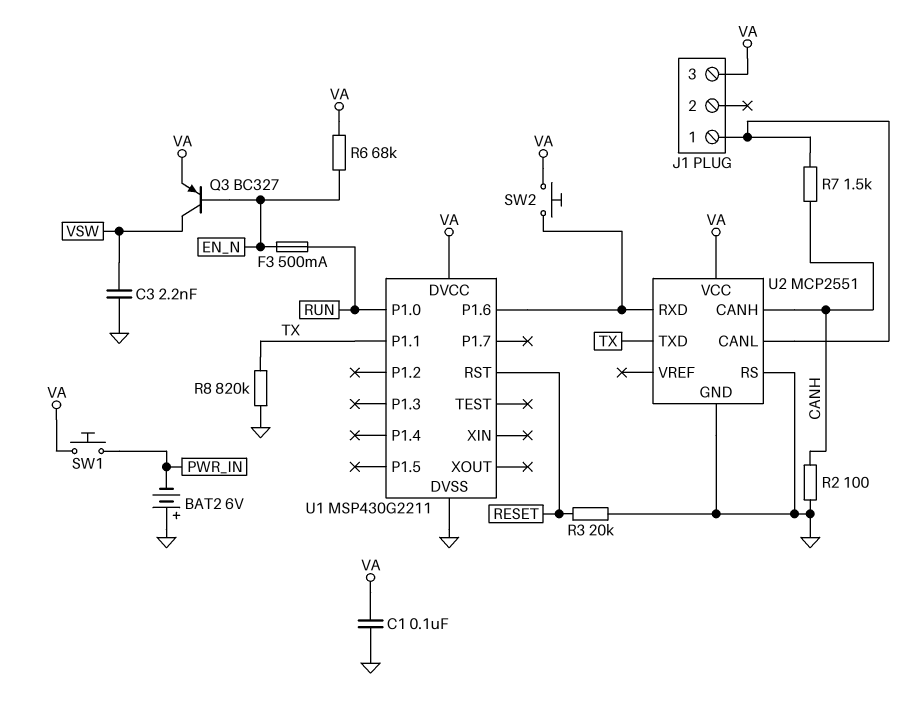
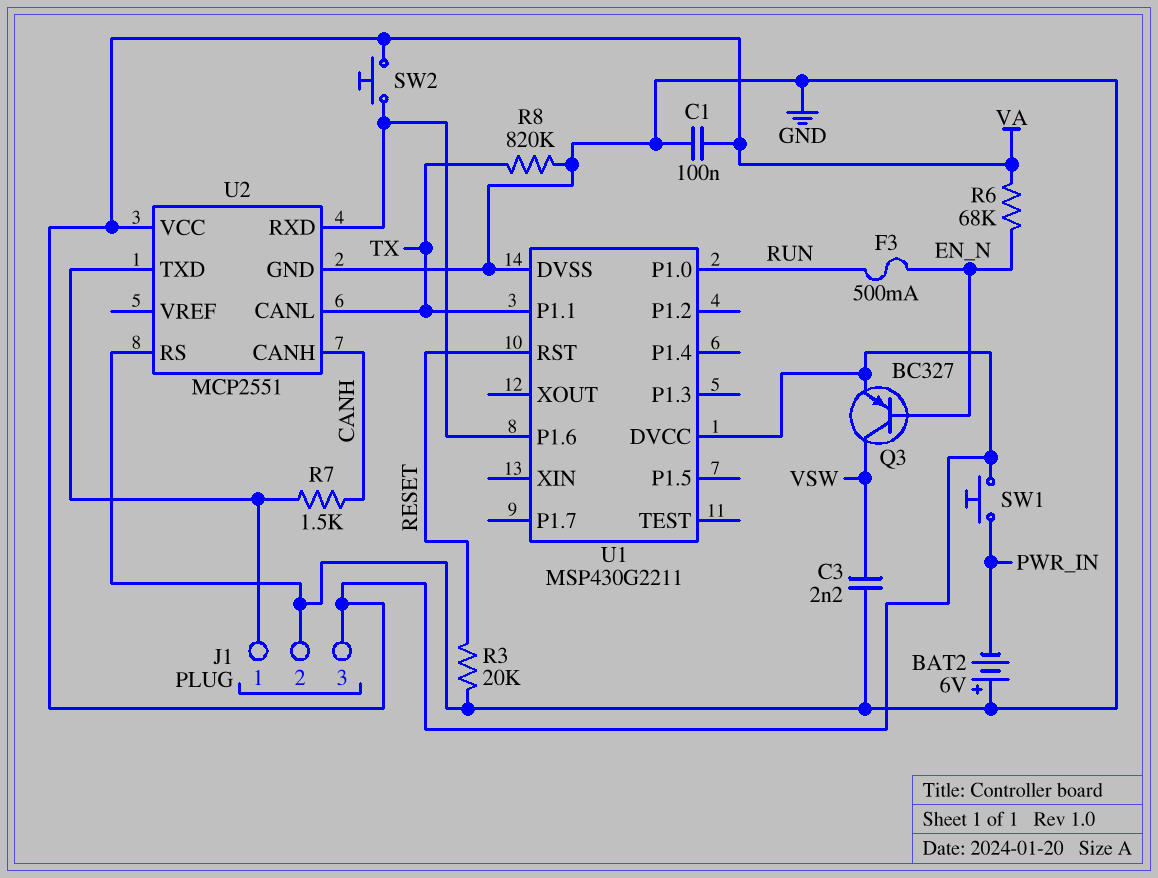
J1 pin 2: none -> GND
R2: 100 (CANH, GND) -> none
U2 pin CANL: J1/1 -> TX
U2 pin TXD: TX -> J1/1

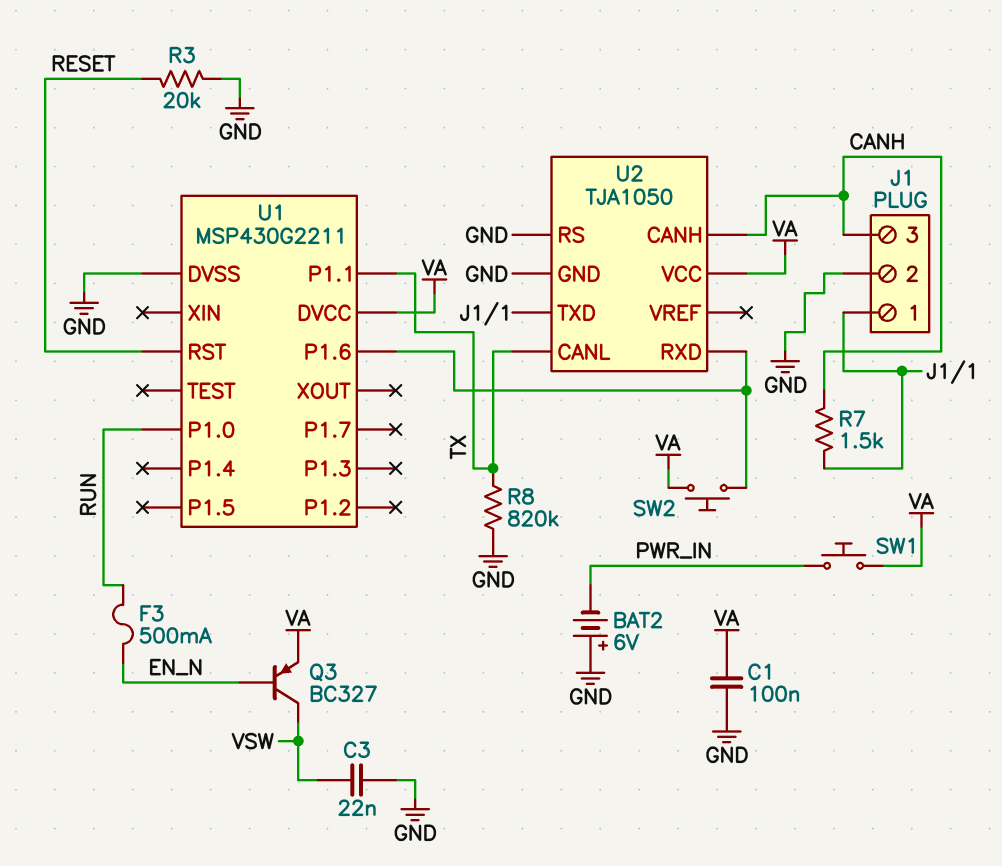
C3: 2.2nF (GND, VSW) -> 22nF (GND, VSW)
J1 pin 3: VA -> CANH
R6: 68k (EN_N, VA) -> none
U2: MCP2551 -> TJA1050

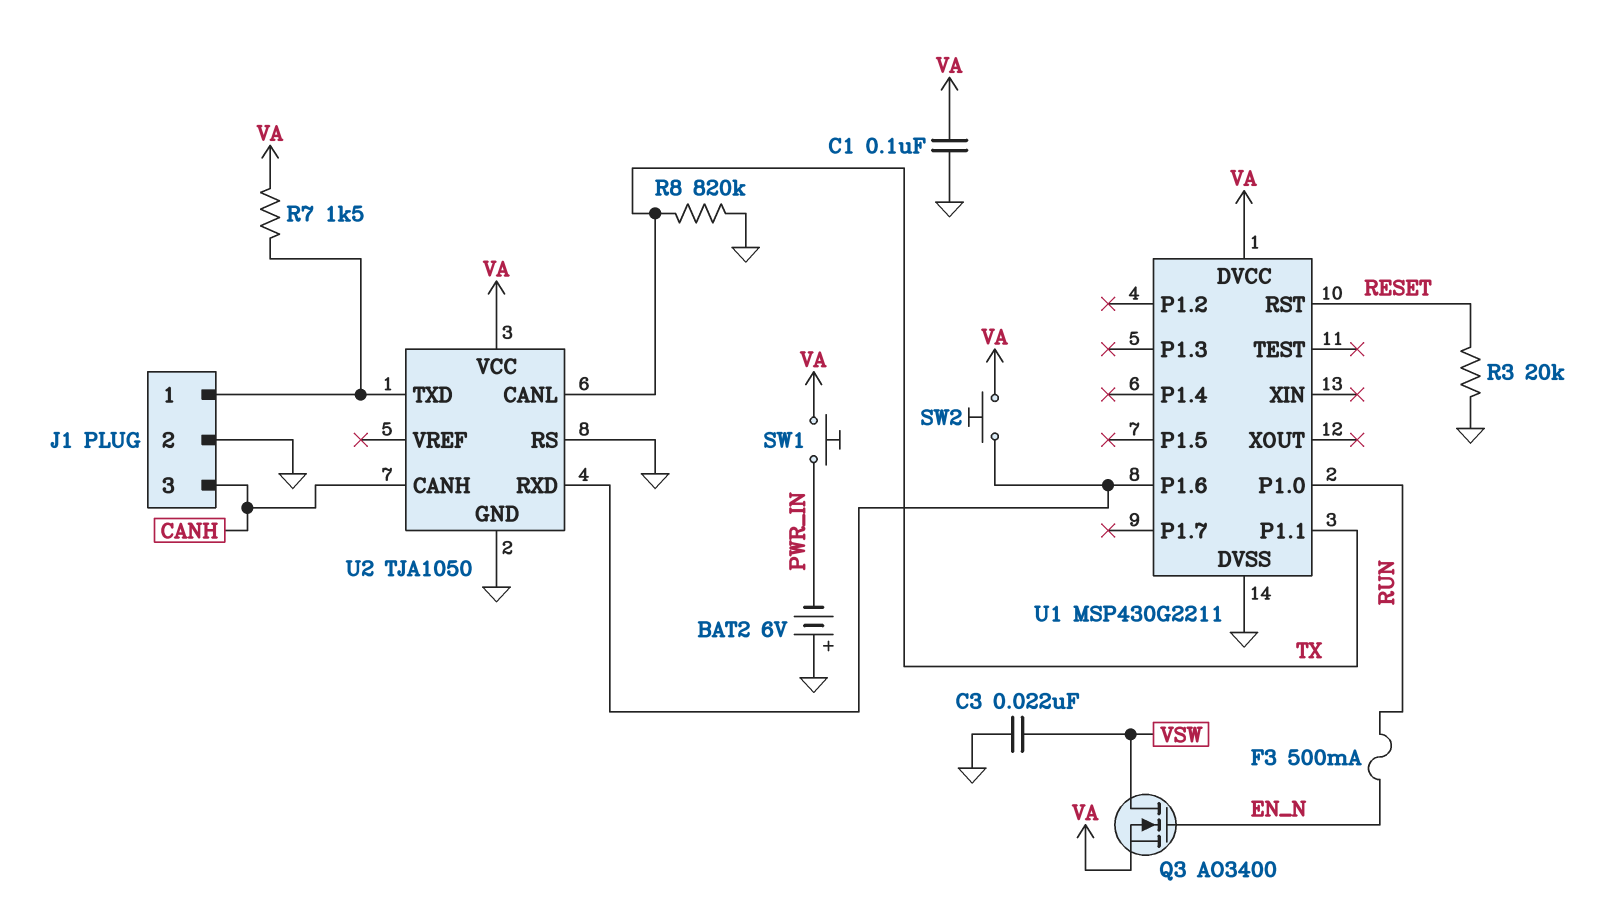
Q3: PNP BC327 (B EN_N, C VSW, E VA) -> NMOS AO3400 (G EN_N, D VSW, S VA)
R7: 1.5k (CANH, J1/1) -> 1.5k (J1/1, VA)

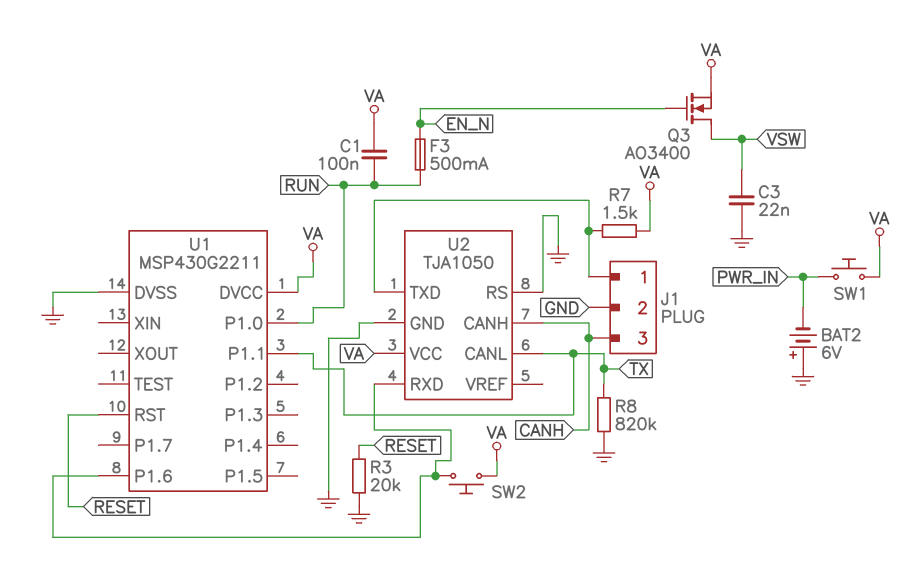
C1: 100nF (GND, VA) -> 100nF (RUN, VA)

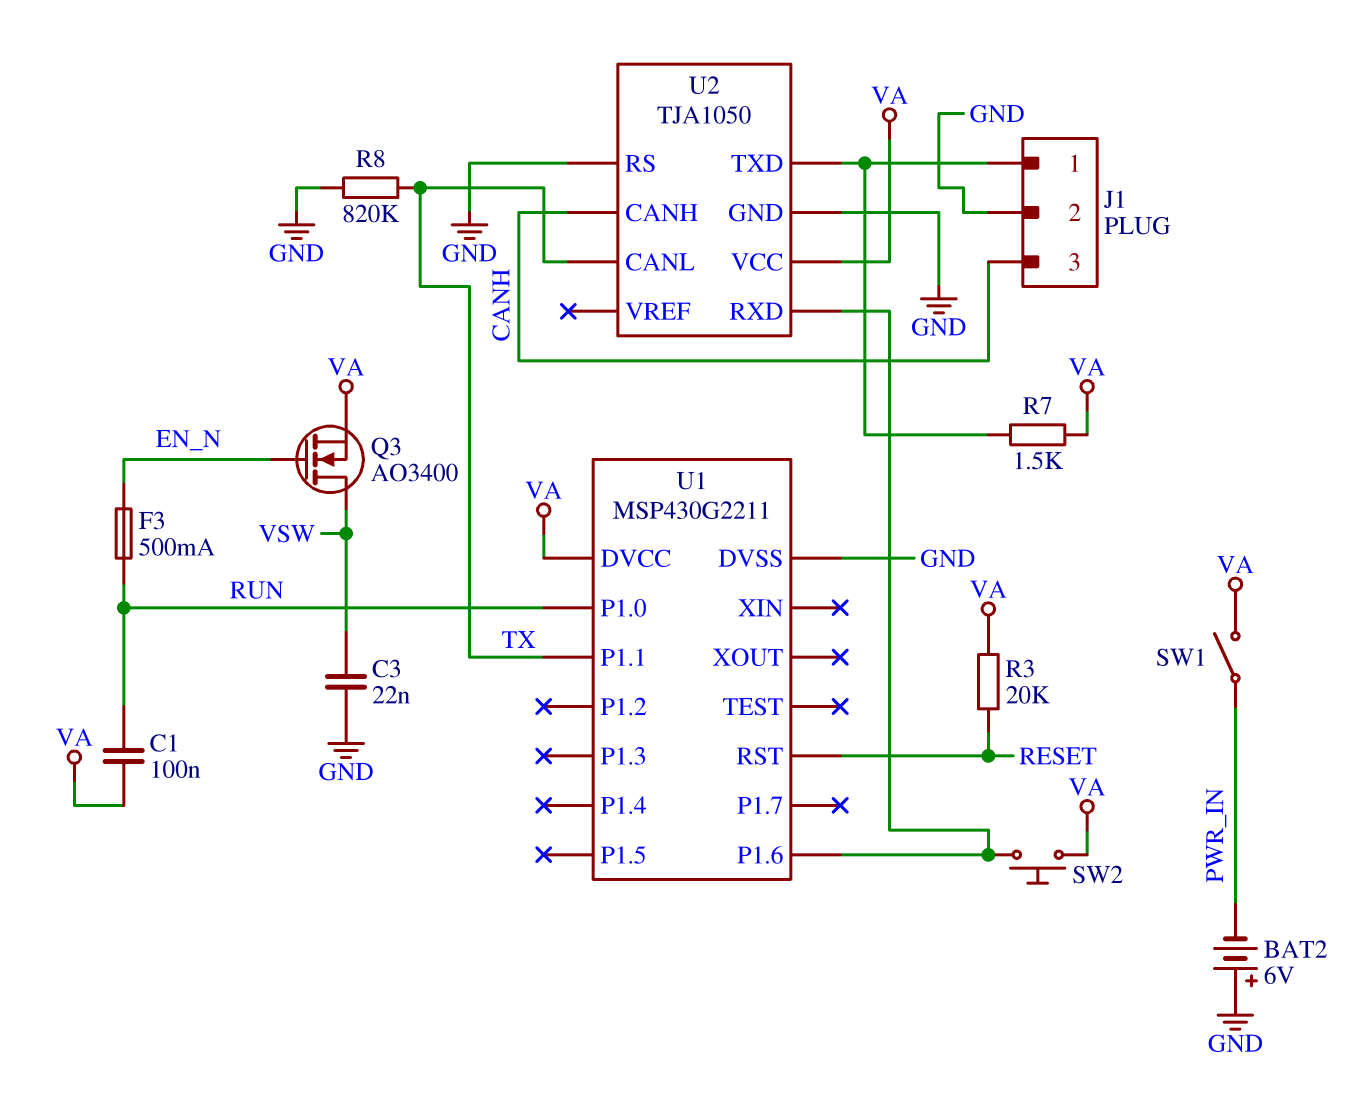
R3: 20k (GND, RESET) -> 20k (RESET, VA)
SW1: button (PWR_IN, VA) -> switch (PWR_IN, VA)

